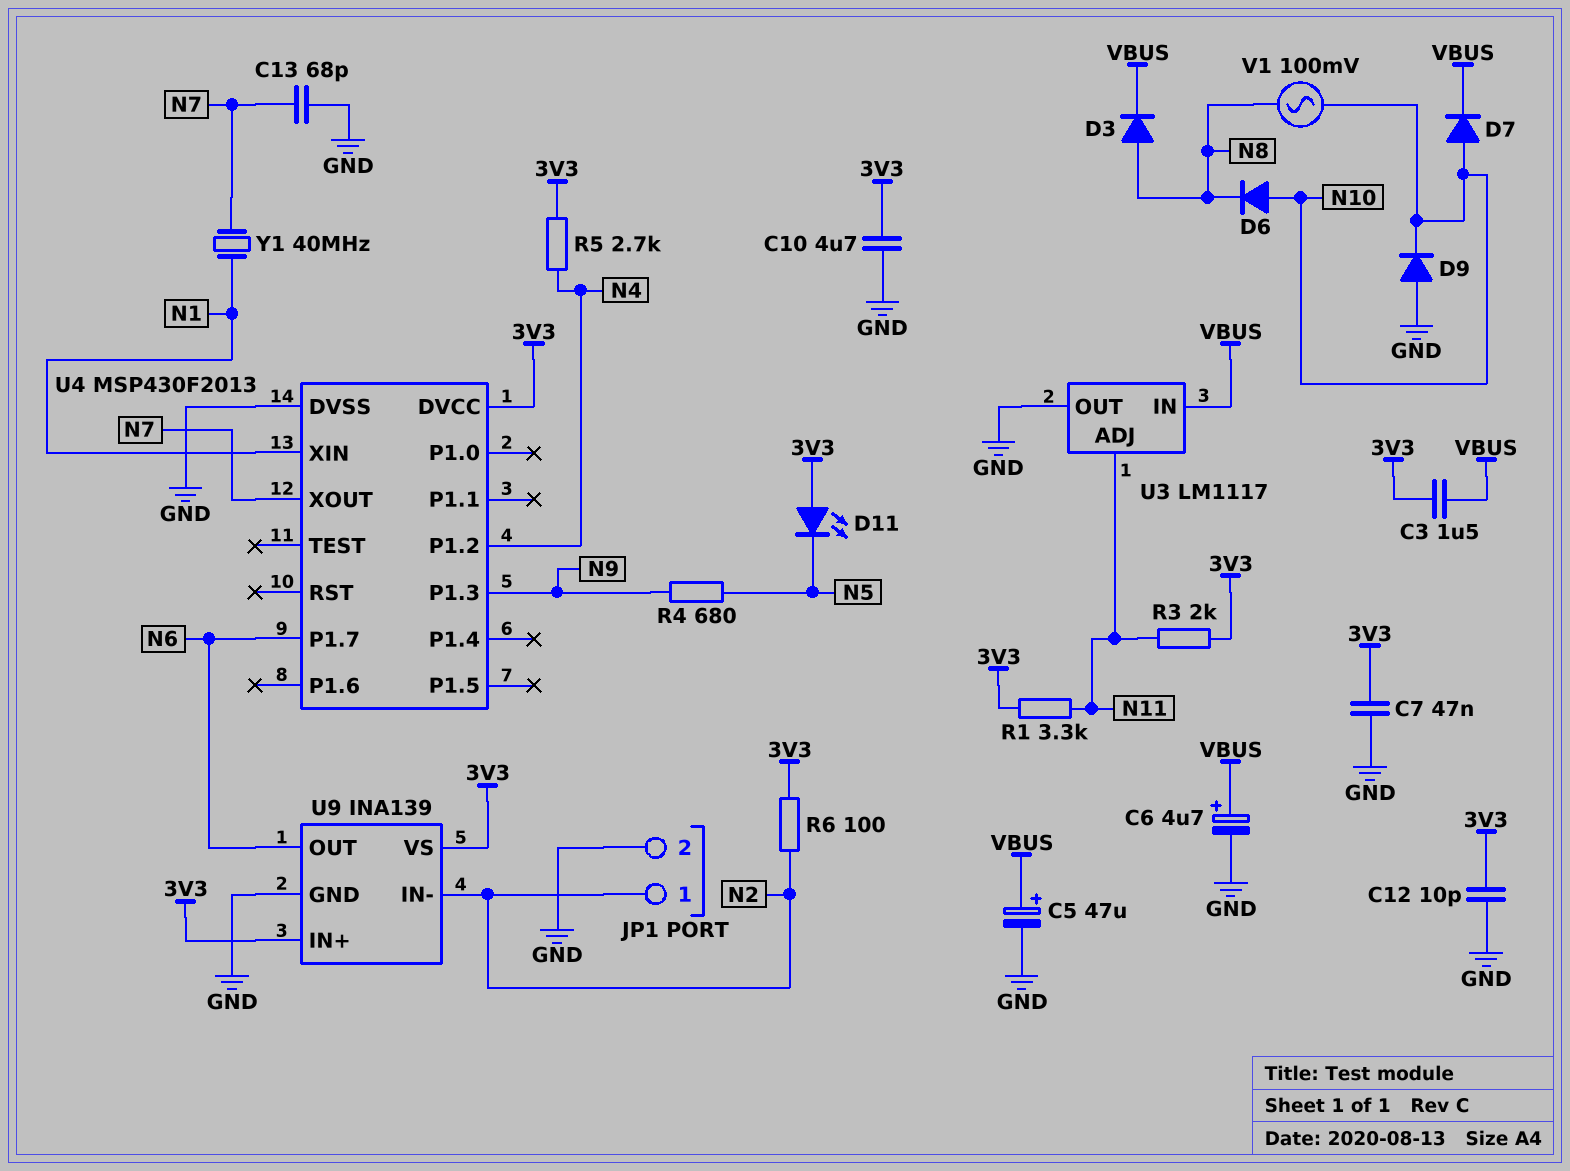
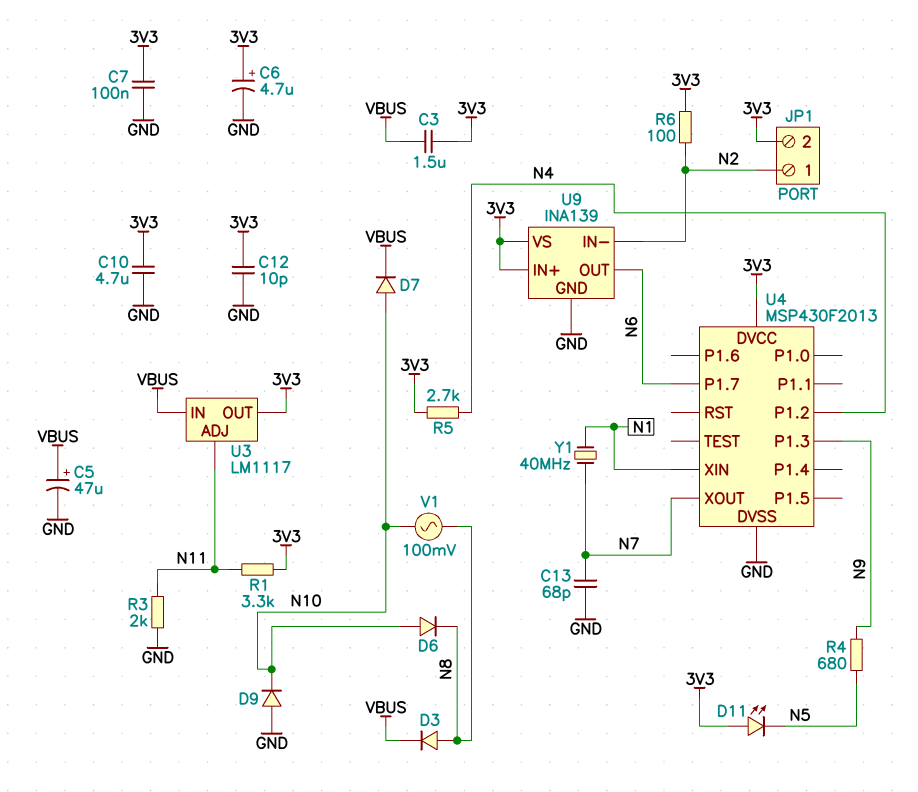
C6: 4.7uF (plus VBUS, minus GND) -> 4.7uF (plus 3V3, minus GND)
C7: 47nF (3V3, GND) -> 100nF (3V3, GND)
JP1 pin 2: GND -> 3V3
R3: 2k (3V3, N11) -> 2k (GND, N11)
U3 pin OUT: GND -> 3V3

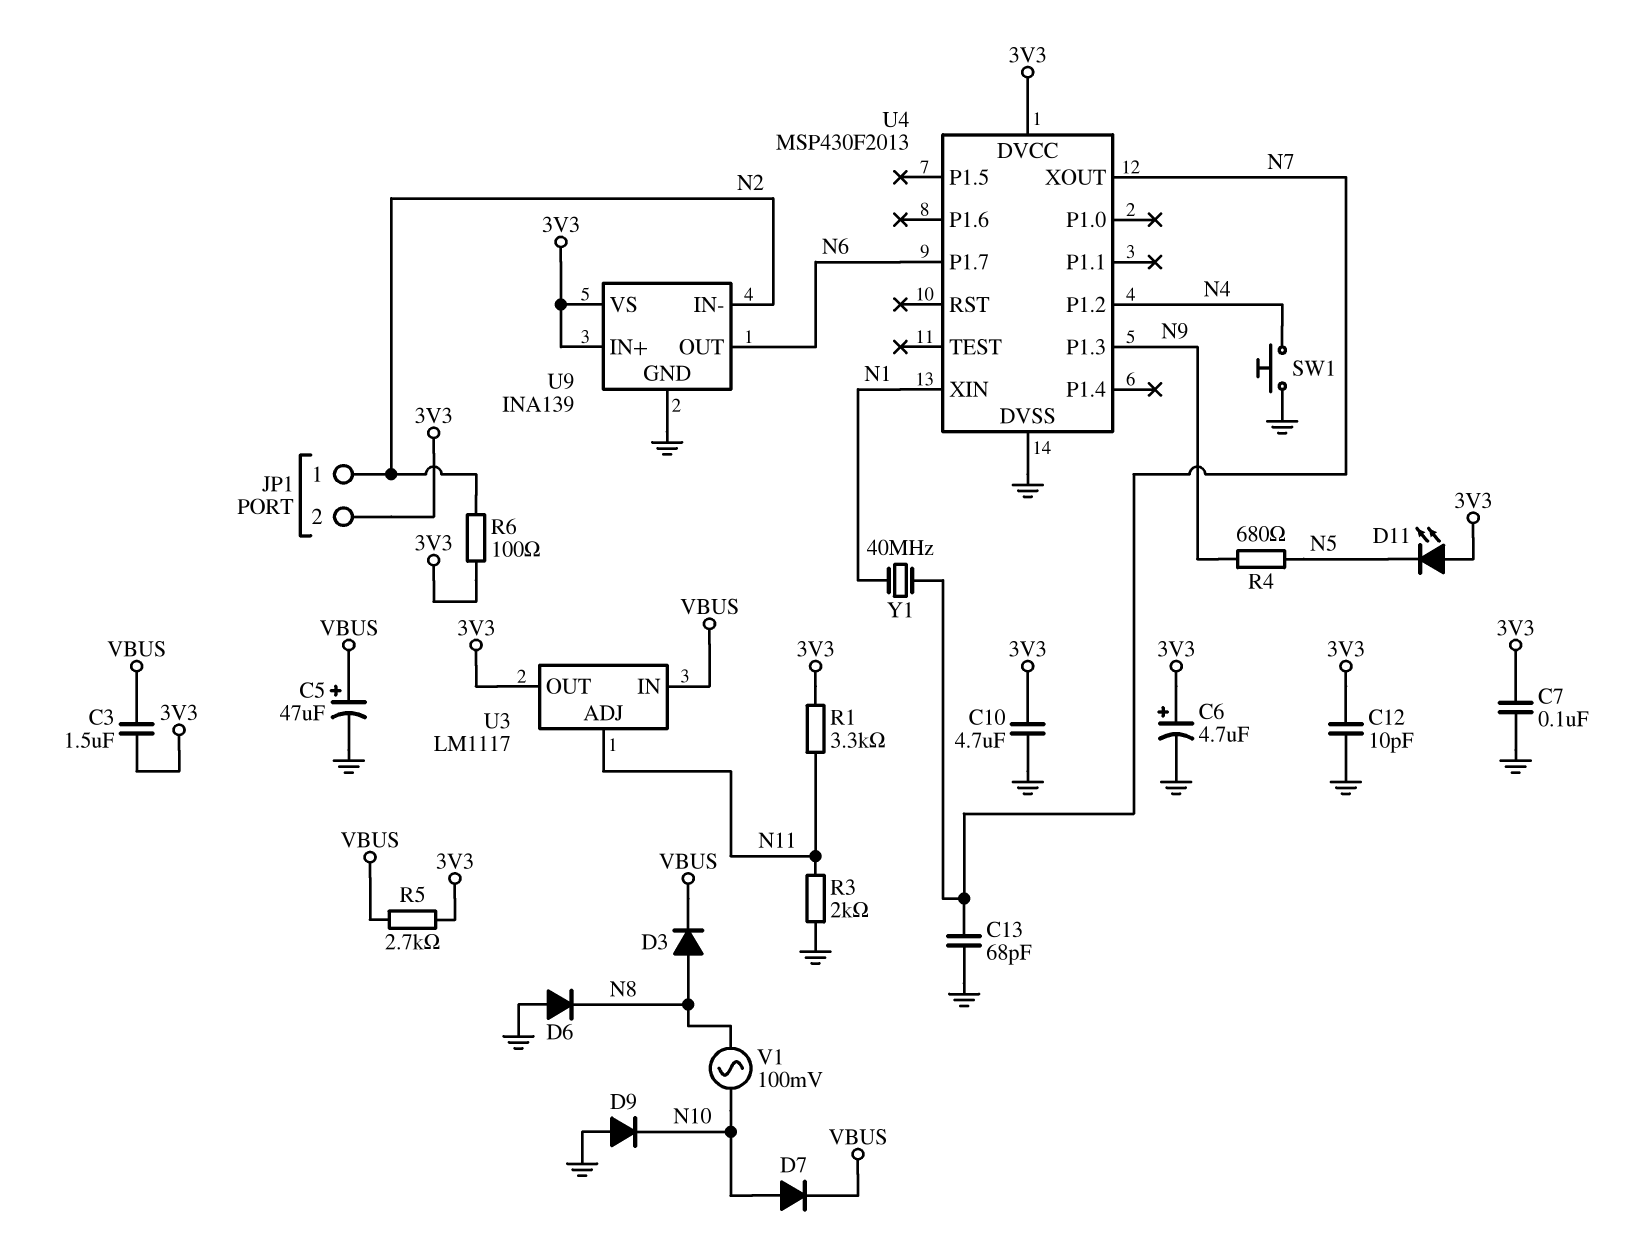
D6: diode (A N10, K N8) -> diode (A GND, K N8)
R5: 2.7k (3V3, N4) -> 2.7k (3V3, VBUS)
SW1: none -> button (GND, N4)

